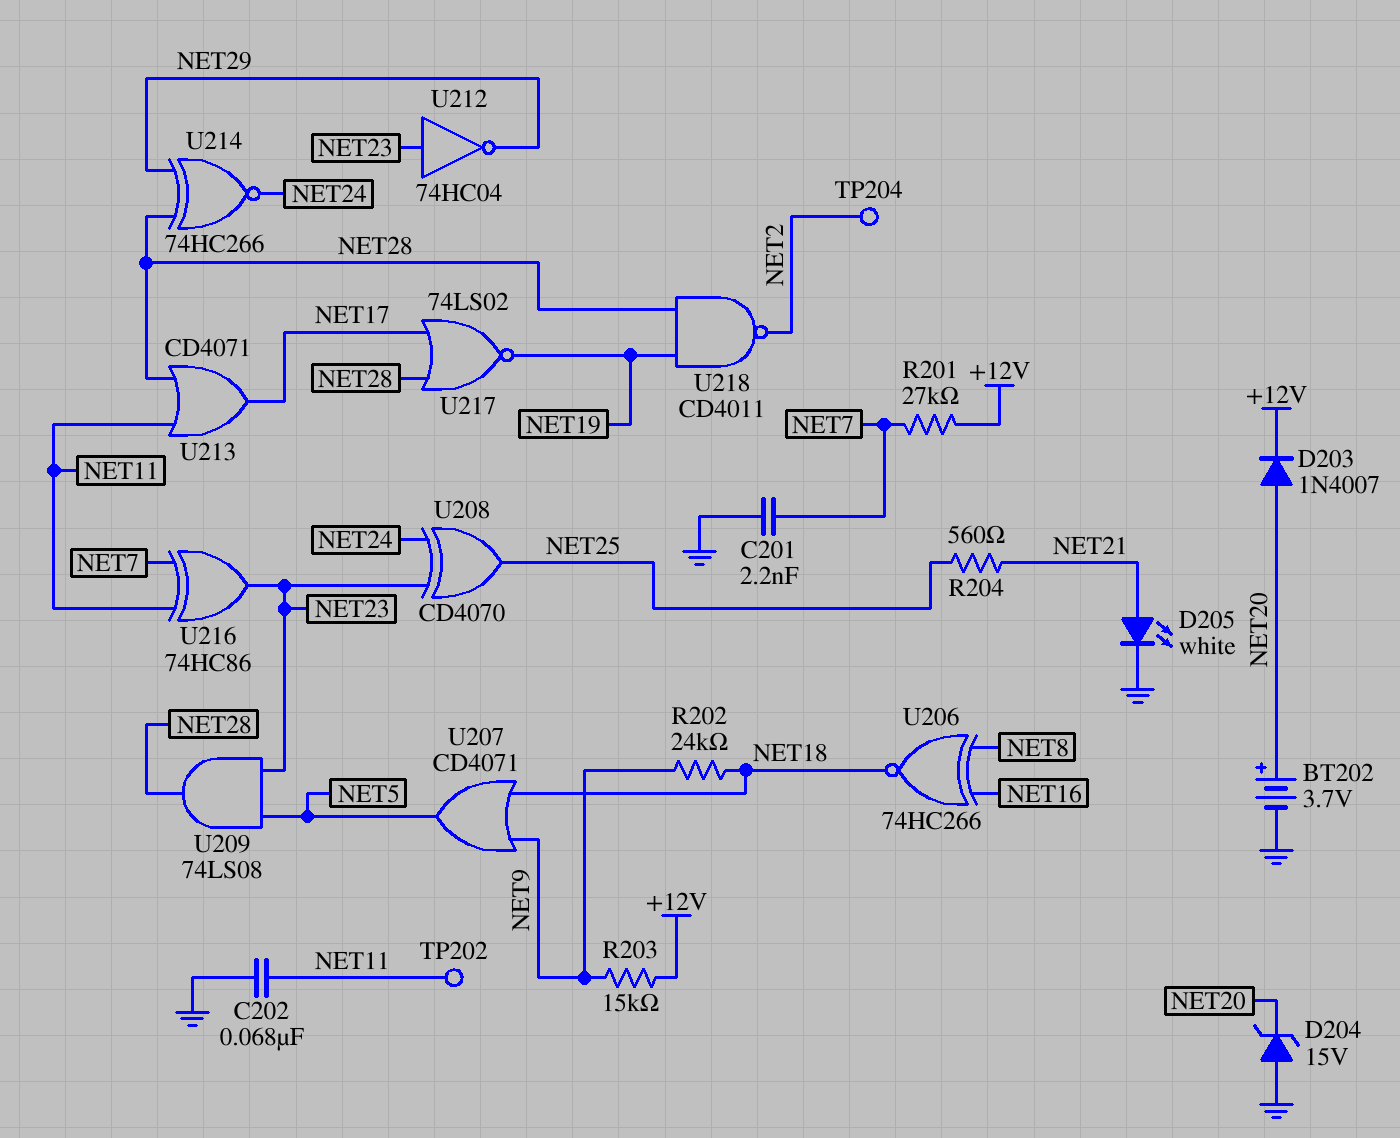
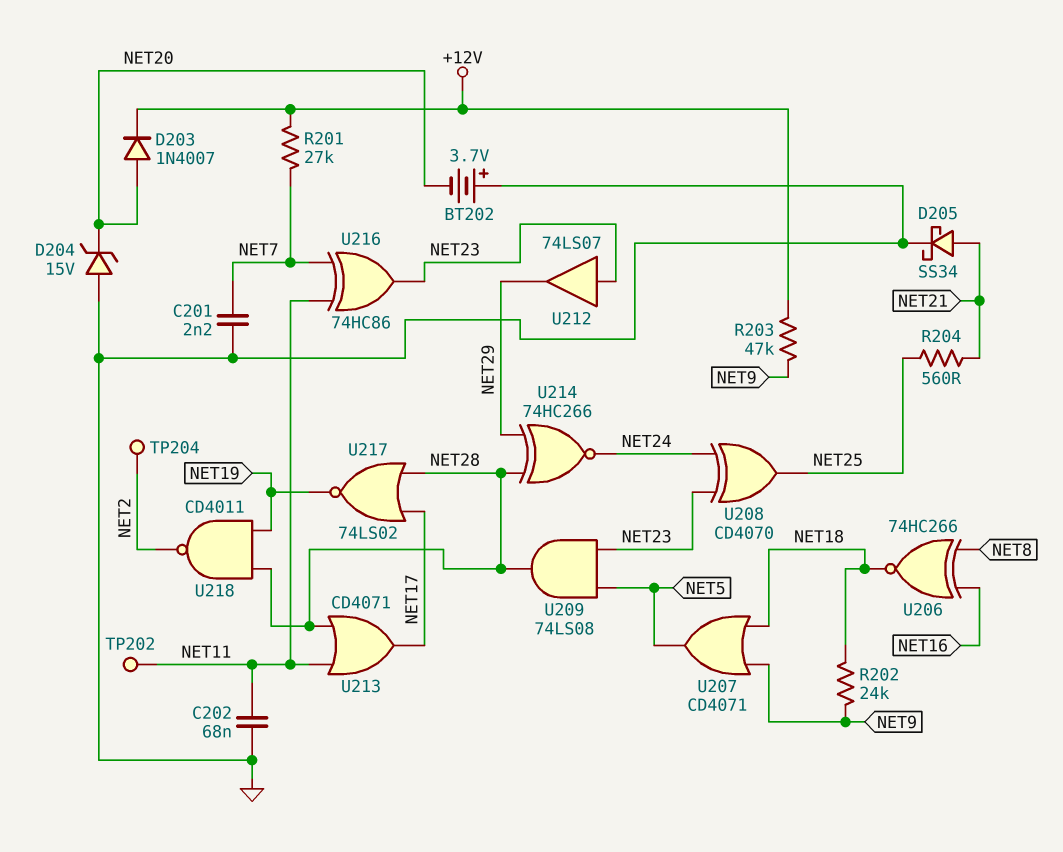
BT202: 3.7V (plus NET20, minus GND) -> 3.7V (plus GND, minus NET20)
D205: LED white (A NET21, K GND) -> schottky SS34 (A NET21, K GND)
R203: 15k (+12V, NET9) -> 47k (+12V, NET9)
U212: NOT 74HC04 (in NET23, out NET29) -> buffer 74LS07 (in NET23, out NET29)

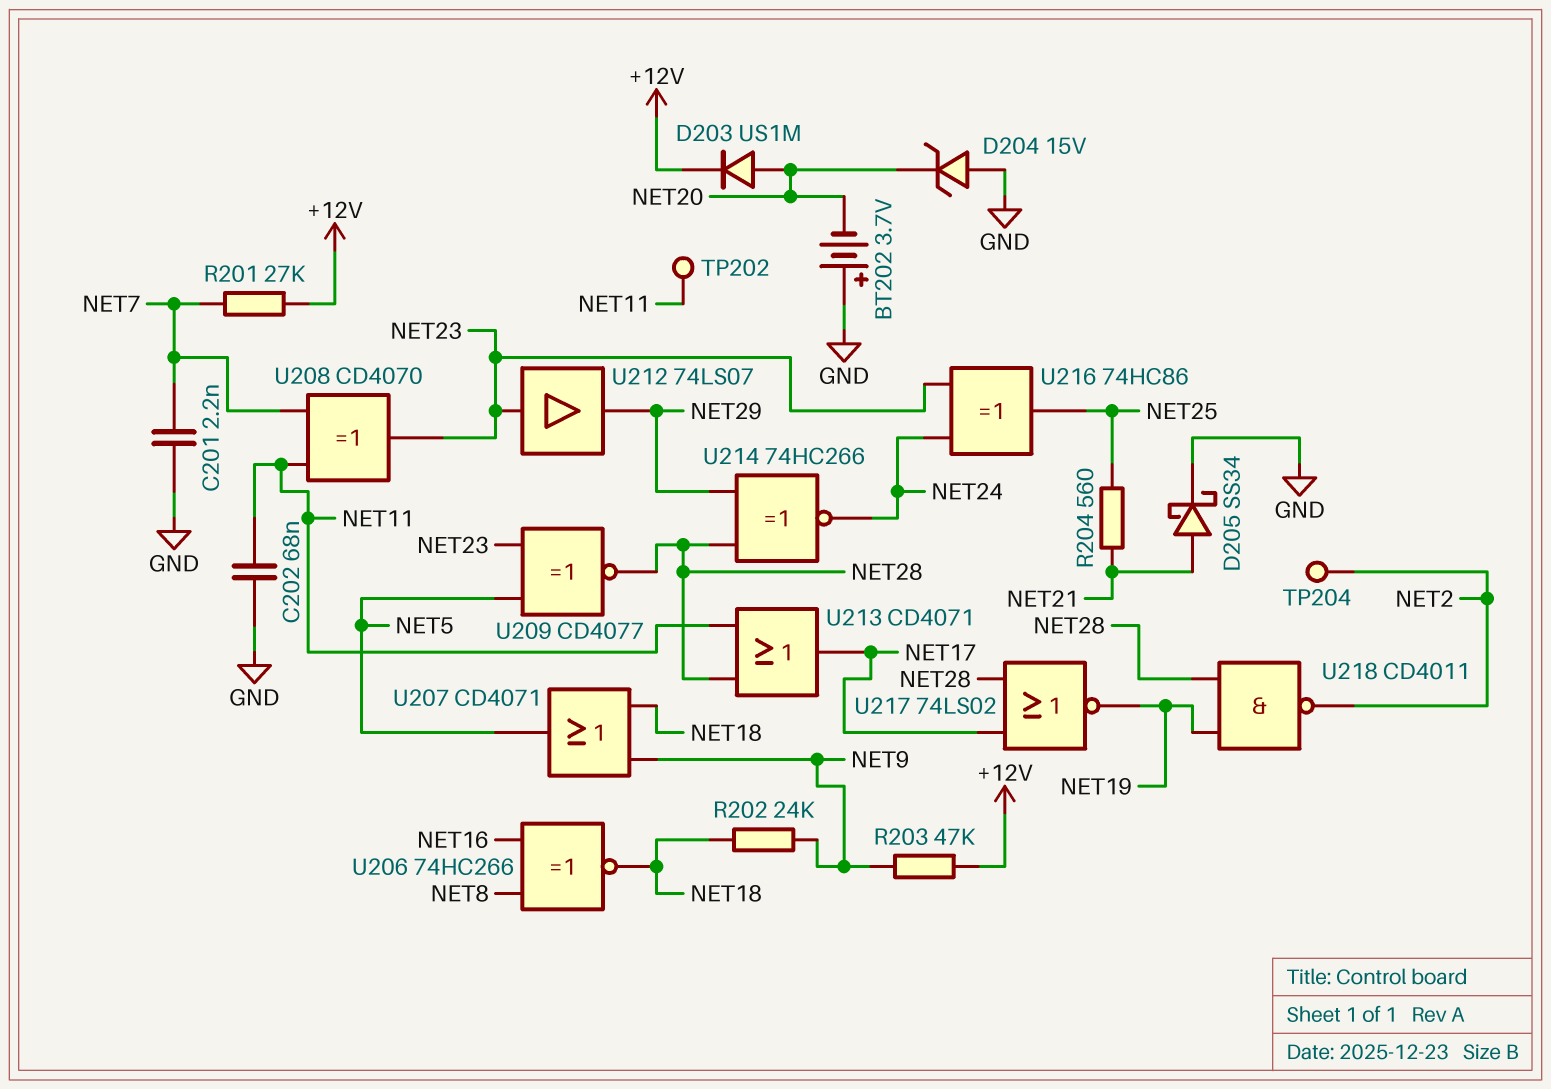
D203: diode 1N4007 (A NET20, K +12V) -> diode US1M (A NET20, K +12V)
U208: XOR CD4070 (in NET23, in NET24, out NET25) -> XOR CD4070 (in NET7, in NET11, out NET23)
U209: AND 74LS08 (in NET5, in NET23, out NET28) -> XNOR CD4077 (in NET5, in NET23, out NET28)
U216: XOR 74HC86 (in NET7, in NET11, out NET23) -> XOR 74HC86 (in NET23, in NET24, out NET25)

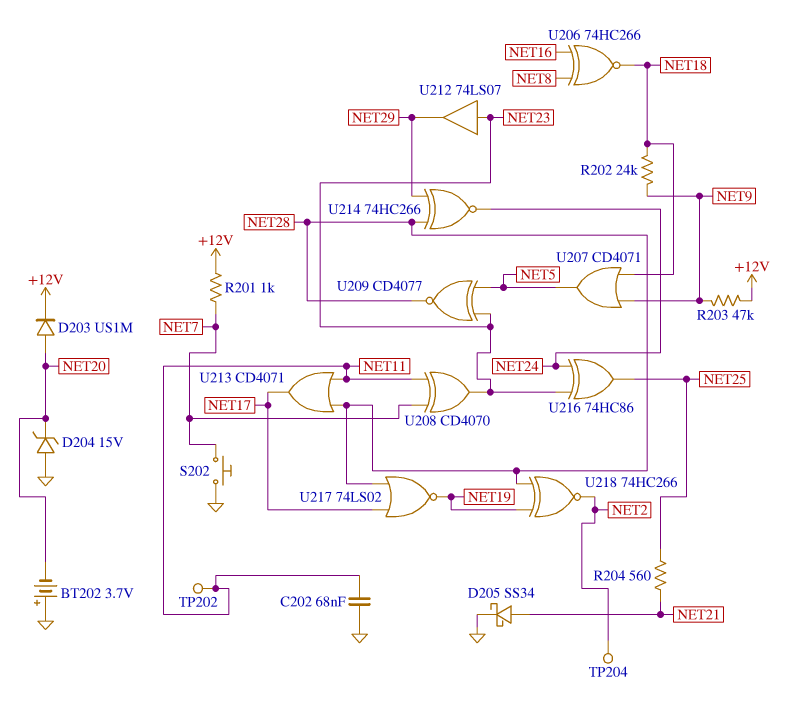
C201: 2.2nF (GND, NET7) -> none
R201: 27k (+12V, NET7) -> 1k (+12V, NET7)
S202: none -> button (GND, NET7)
U218: NAND CD4011 (in NET19, in NET28, out NET2) -> XNOR 74HC266 (in NET19, in NET28, out NET2)

